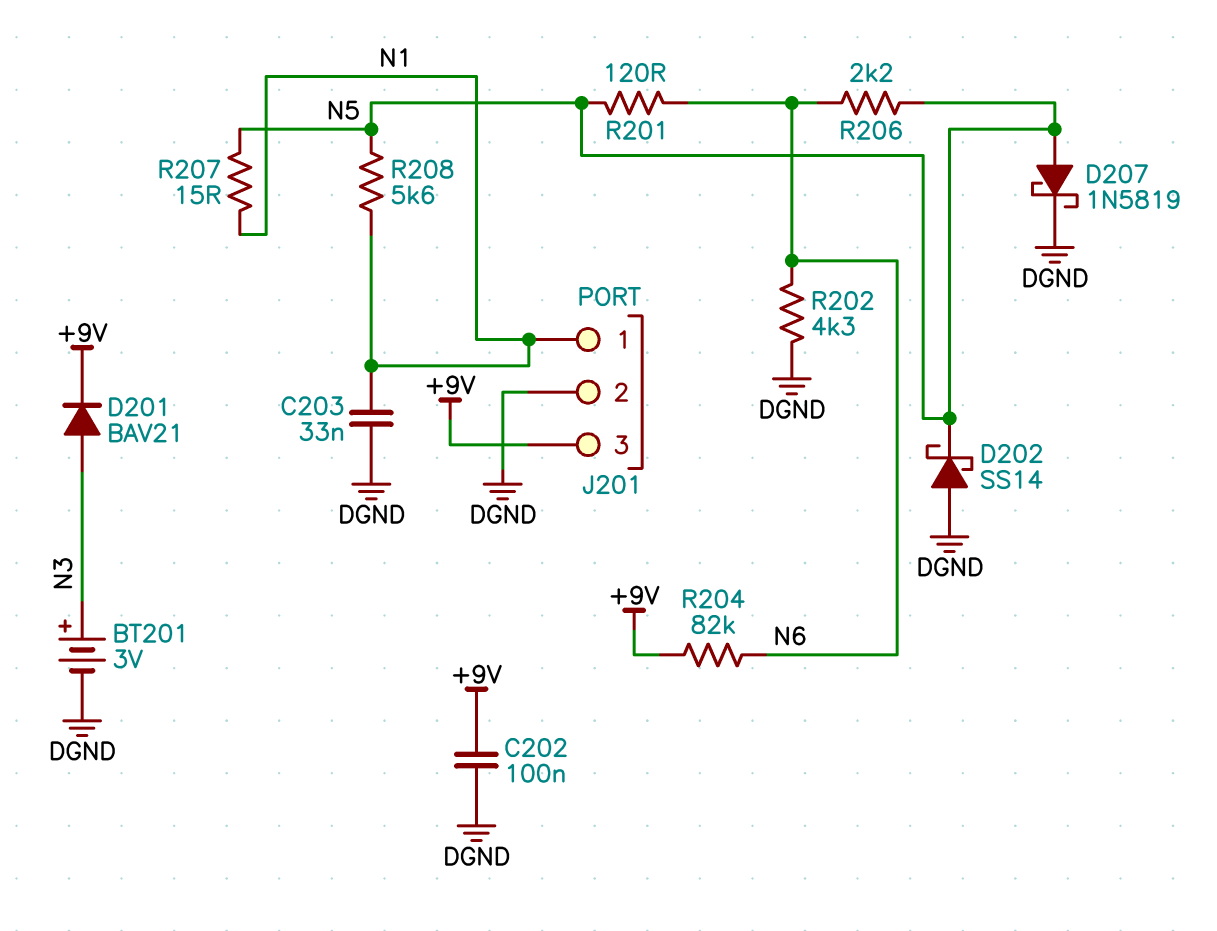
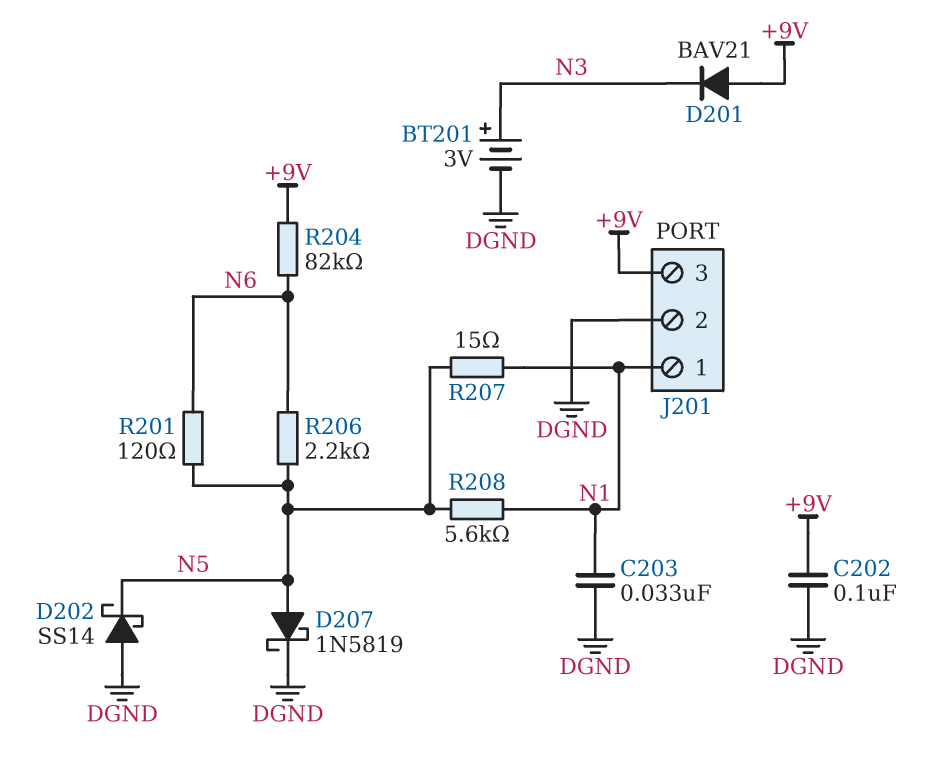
D201: diode BAV21 (A N3, K +9V) -> diode BAV21 (A +9V, K N3)
R202: 4.3k (DGND, N6) -> none

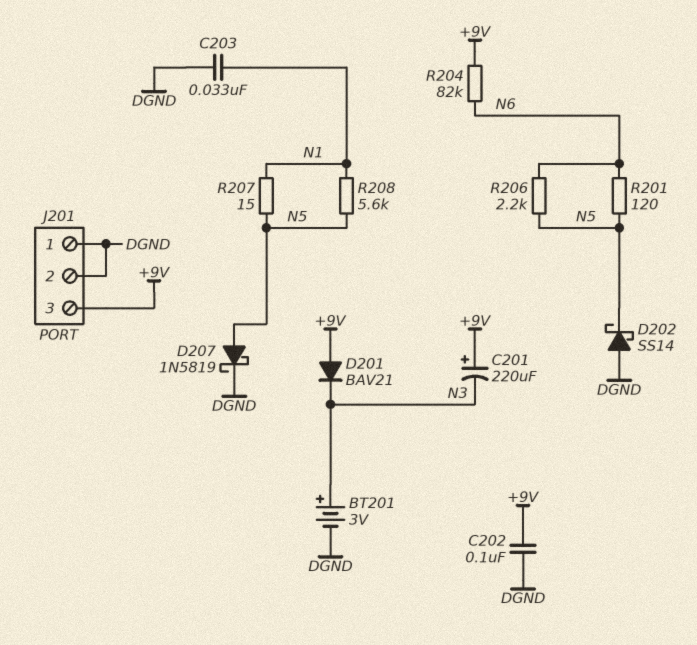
C201: none -> 220uF (plus +9V, minus N3)
J201 pin 1: N1 -> DGND

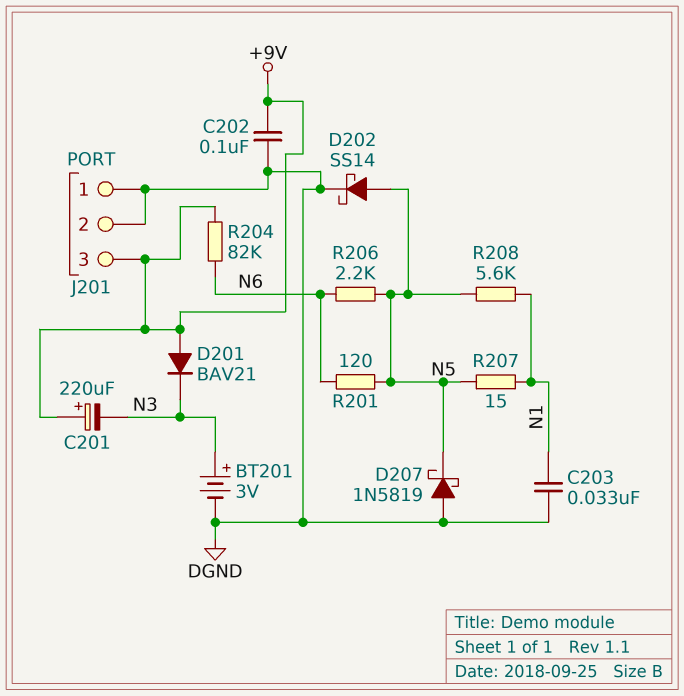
D202: schottky SS14 (A DGND, K N5) -> schottky SS14 (A N5, K DGND)
D207: schottky 1N5819 (A N5, K DGND) -> schottky 1N5819 (A DGND, K N5)

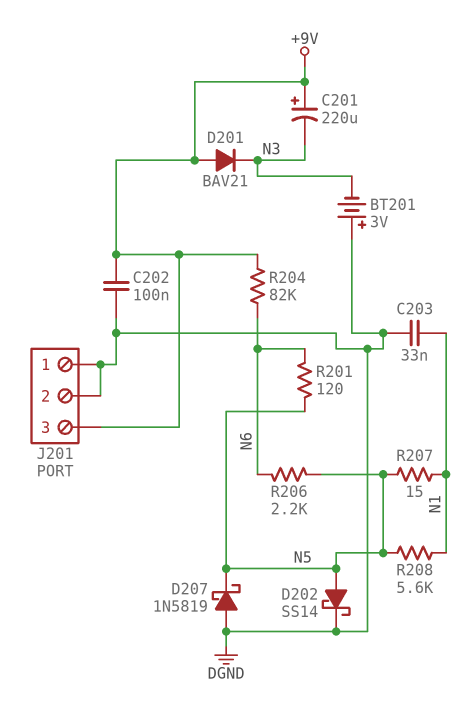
BT201: 3V (plus N3, minus DGND) -> 3V (plus DGND, minus N3)

